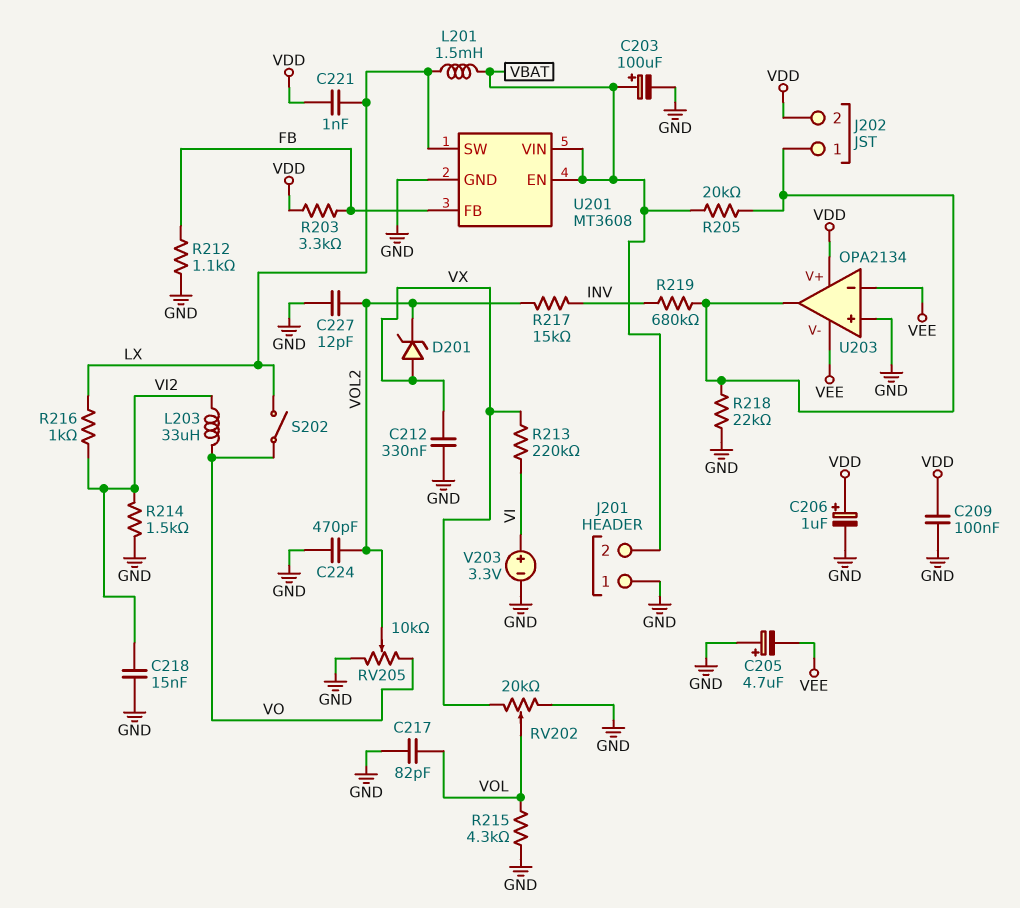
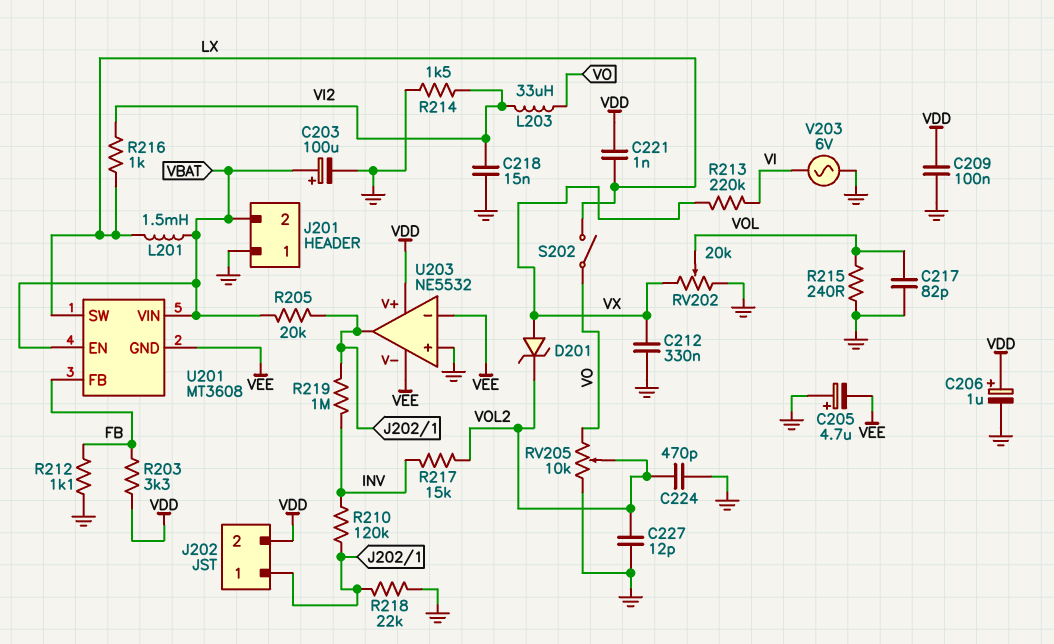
R210: none -> 120k (INV, J202/1)
R215: 4.3k (GND, VOL) -> 240 (GND, VOL)
R219: 680k (INV, J202/1) -> 1M (INV, J202/1)
U201 pin GND: GND -> VEE
U203: OPA2134 -> NE5532
V203: 3.3V (plus VI, minus GND) -> AC 6V (GND, VI)

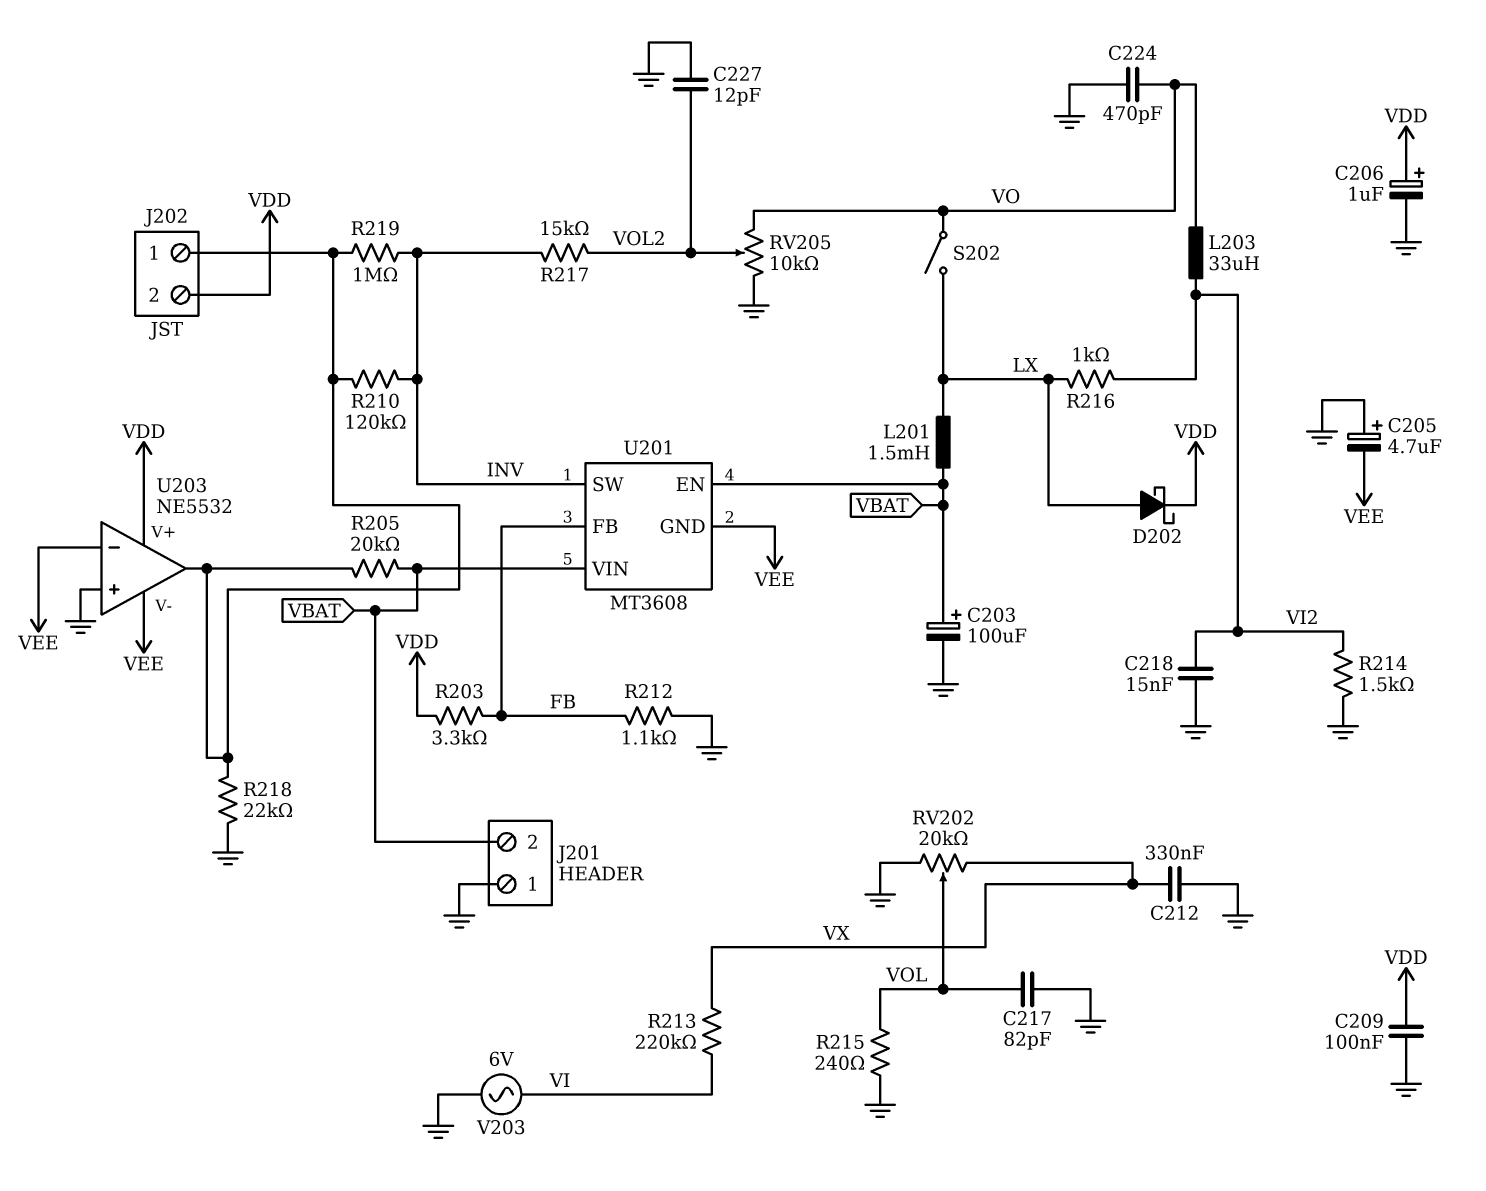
C221: 1nF (LX, VDD) -> none
C224: 470pF (GND, VOL2) -> 470pF (GND, VO)
D201: zener (A VX, K VOL2) -> none
D202: none -> schottky (A LX, K VDD)
U201 pin SW: LX -> INV

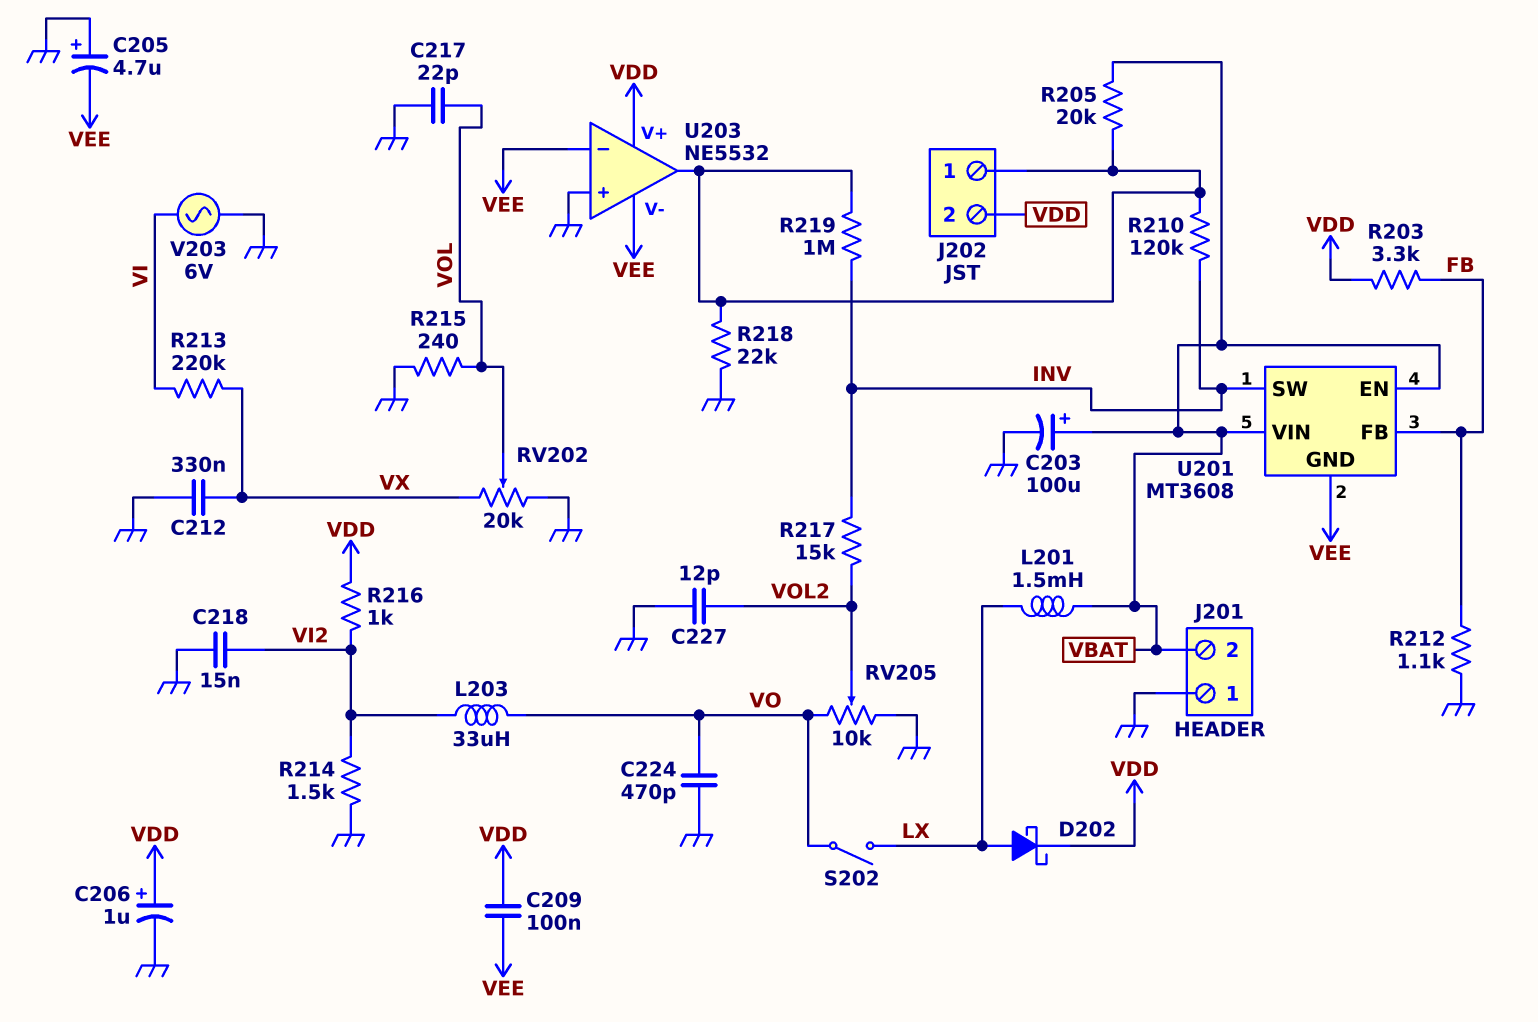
C209: 100nF (GND, VDD) -> 100nF (VDD, VEE)
C217: 82pF (GND, VOL) -> 22pF (GND, VOL)
R216: 1k (LX, VI2) -> 1k (VDD, VI2)

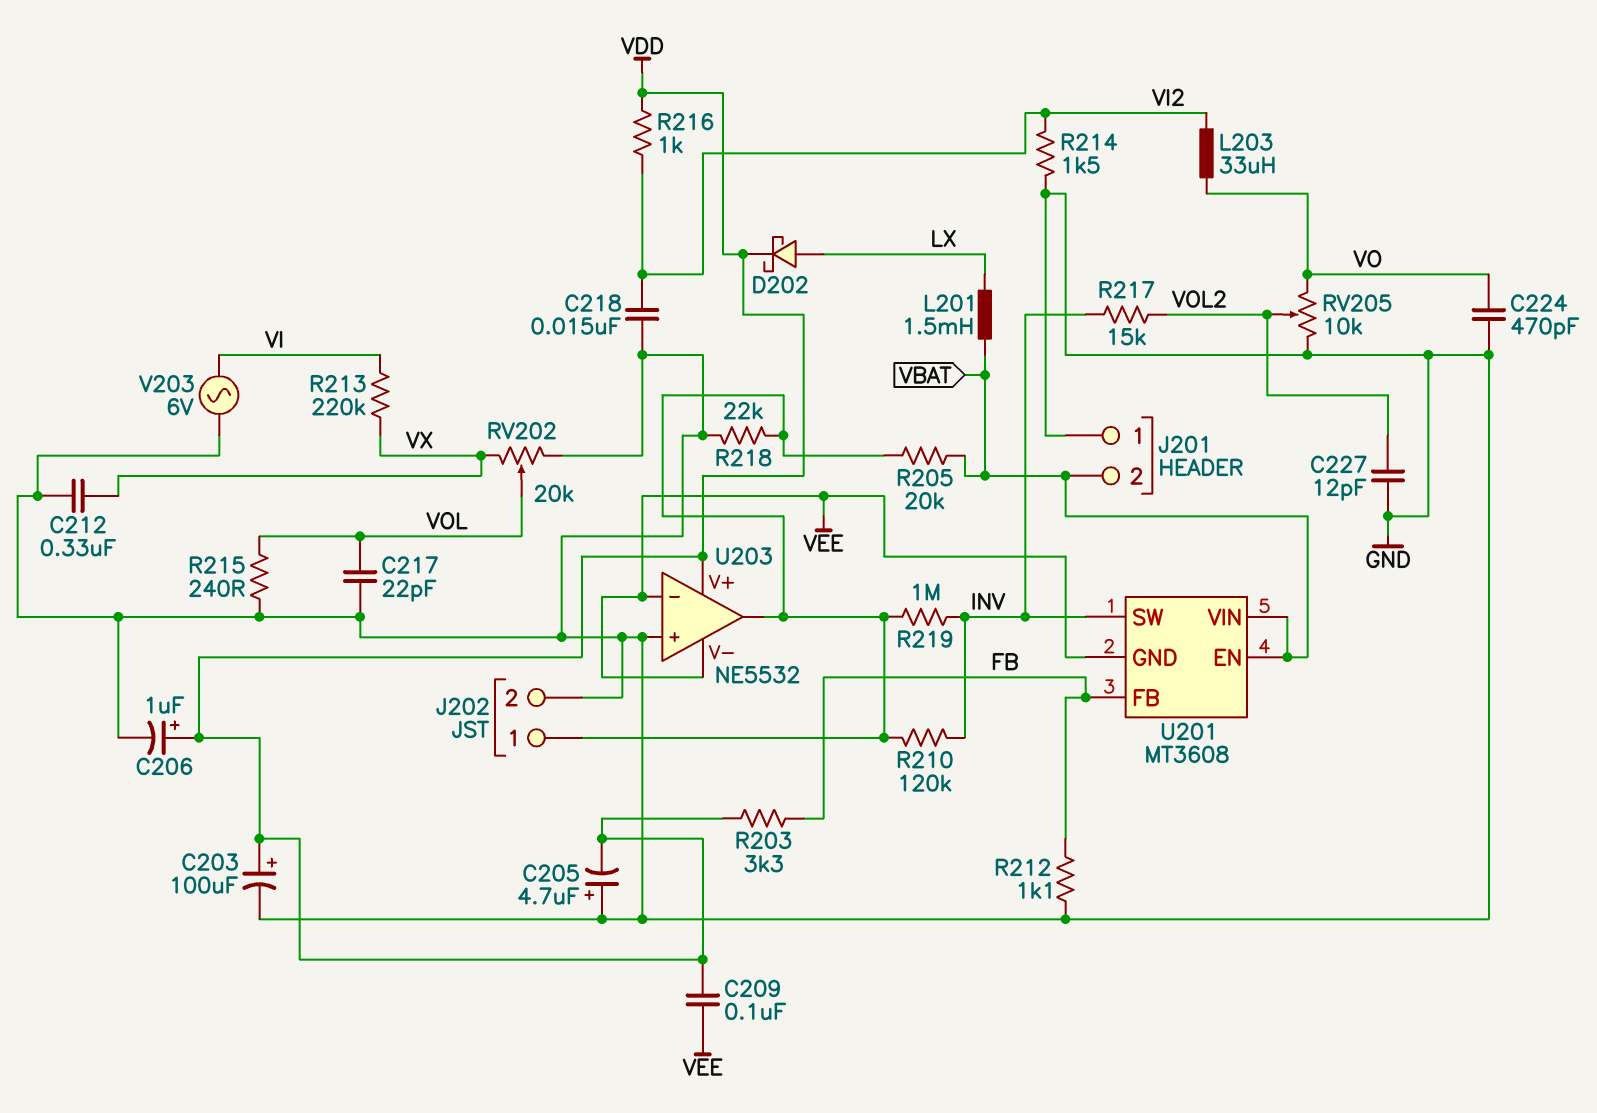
C203: 100uF (plus VBAT, minus GND) -> 100uF (plus VDD, minus GND)
C205: 4.7uF (plus GND, minus VEE) -> 4.7uF (plus GND, minus VDD)
J202 pin 2: VDD -> GND
S202: switch (LX, VO) -> none

